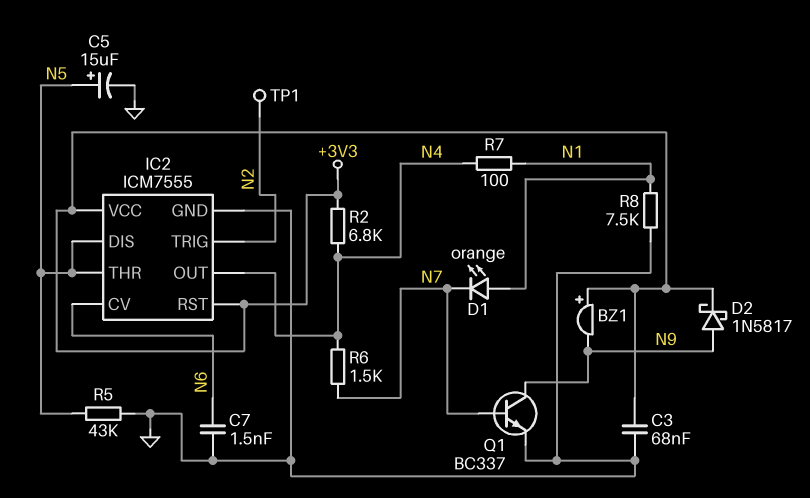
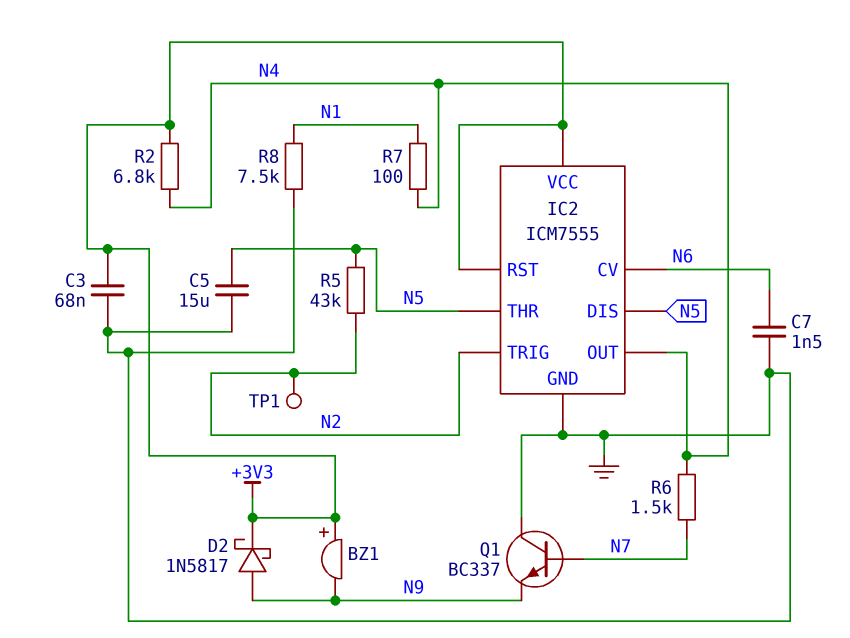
C5: 15uF (plus N5, minus GND) -> 15uF (GND, N5)
D1: LED orange (A N1, K N7) -> none
Q1: NPN BC337 (B N7, C N9, E GND) -> NPN BC337 (B N7, C GND, E N9)
R5: 43k (GND, N5) -> 43k (N2, N5)

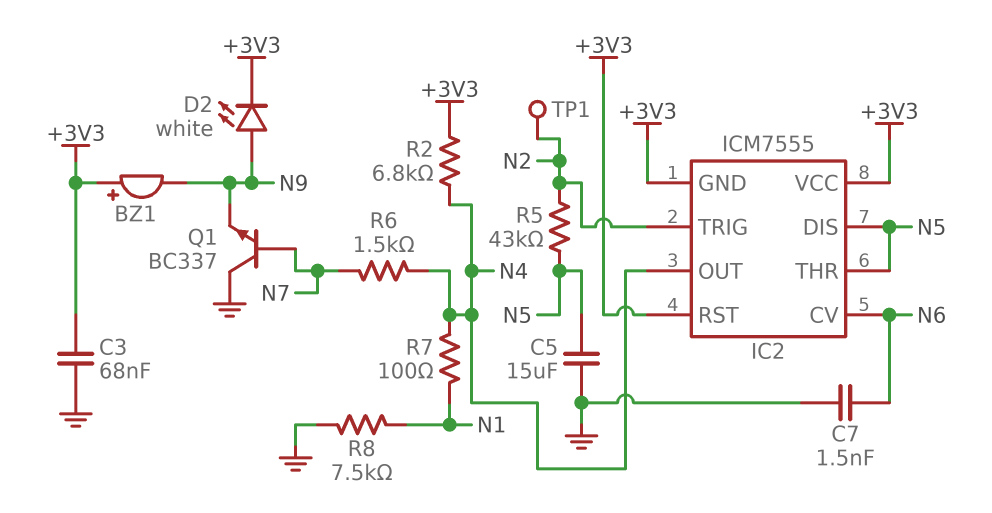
D2: schottky 1N5817 (A N9, K +3V3) -> LED white (A N9, K +3V3)
IC2 pin GND: GND -> +3V3

